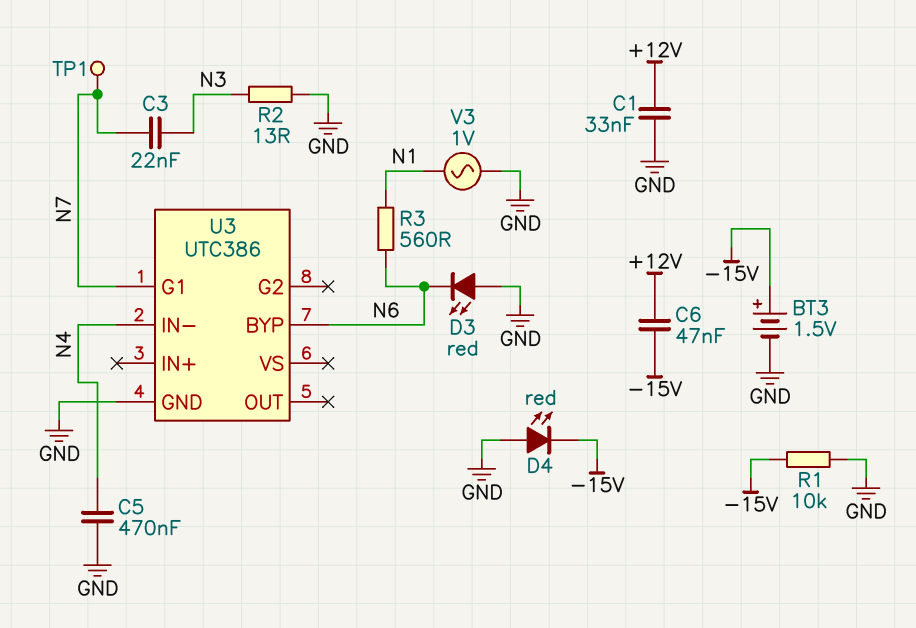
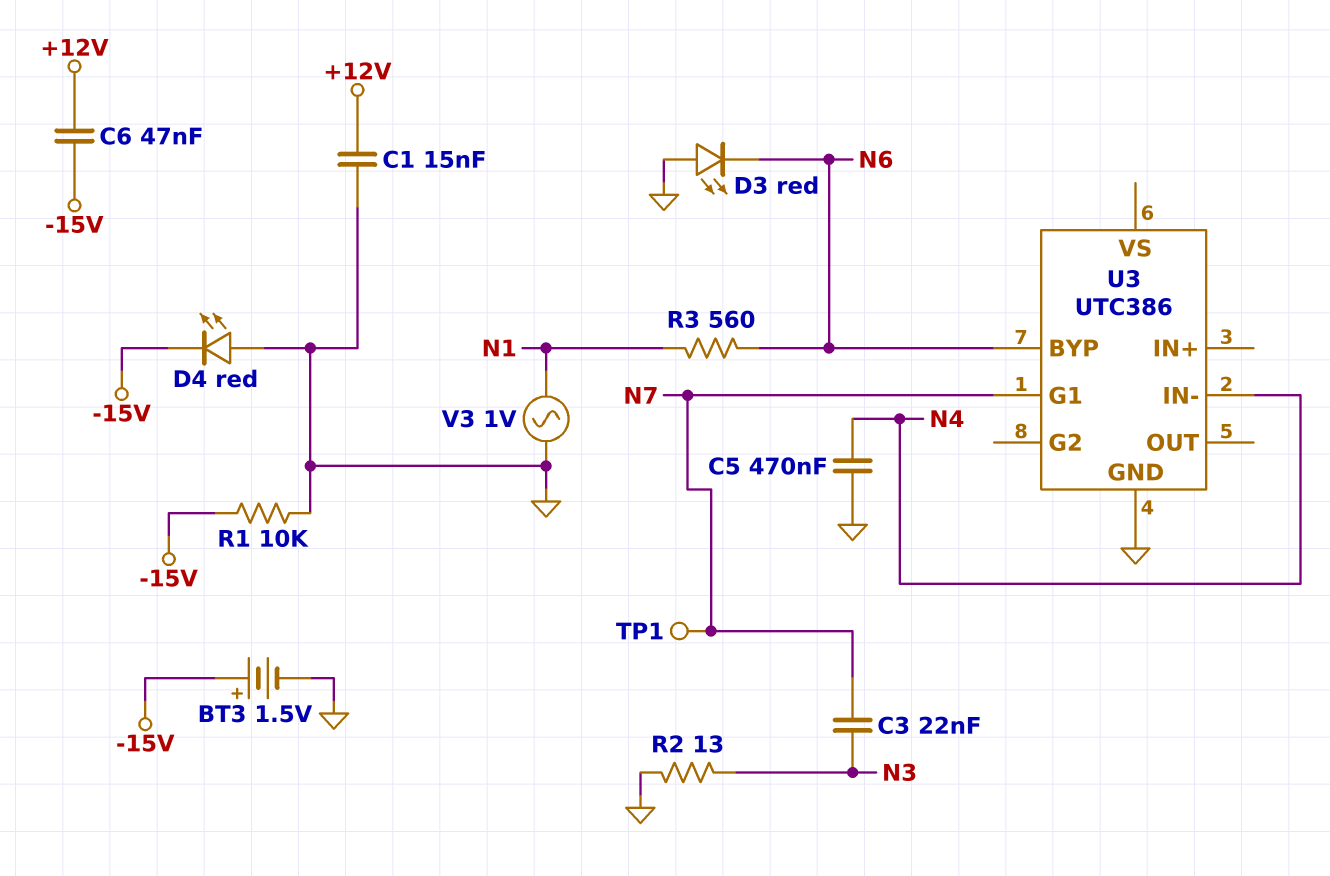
C1: 33nF (+12V, GND) -> 15nF (+12V, GND)

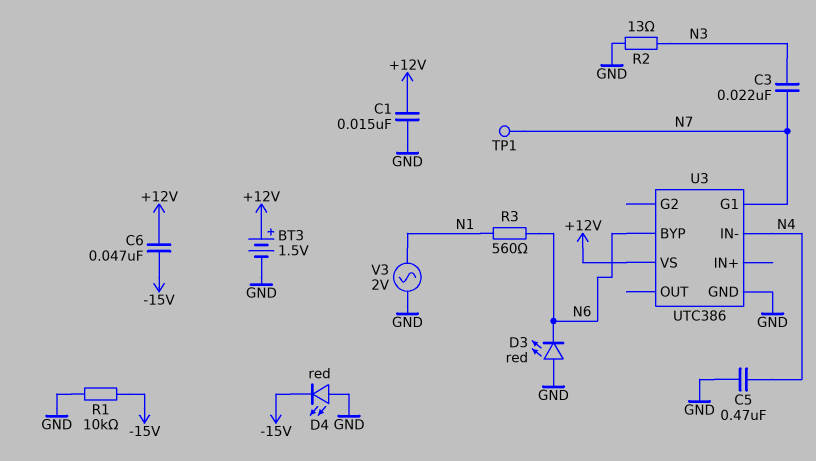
BT3: 1.5V (plus -15V, minus GND) -> 1.5V (plus +12V, minus GND)
U3 pin VS: none -> +12V
V3: AC 1V (GND, N1) -> AC 2V (GND, N1)

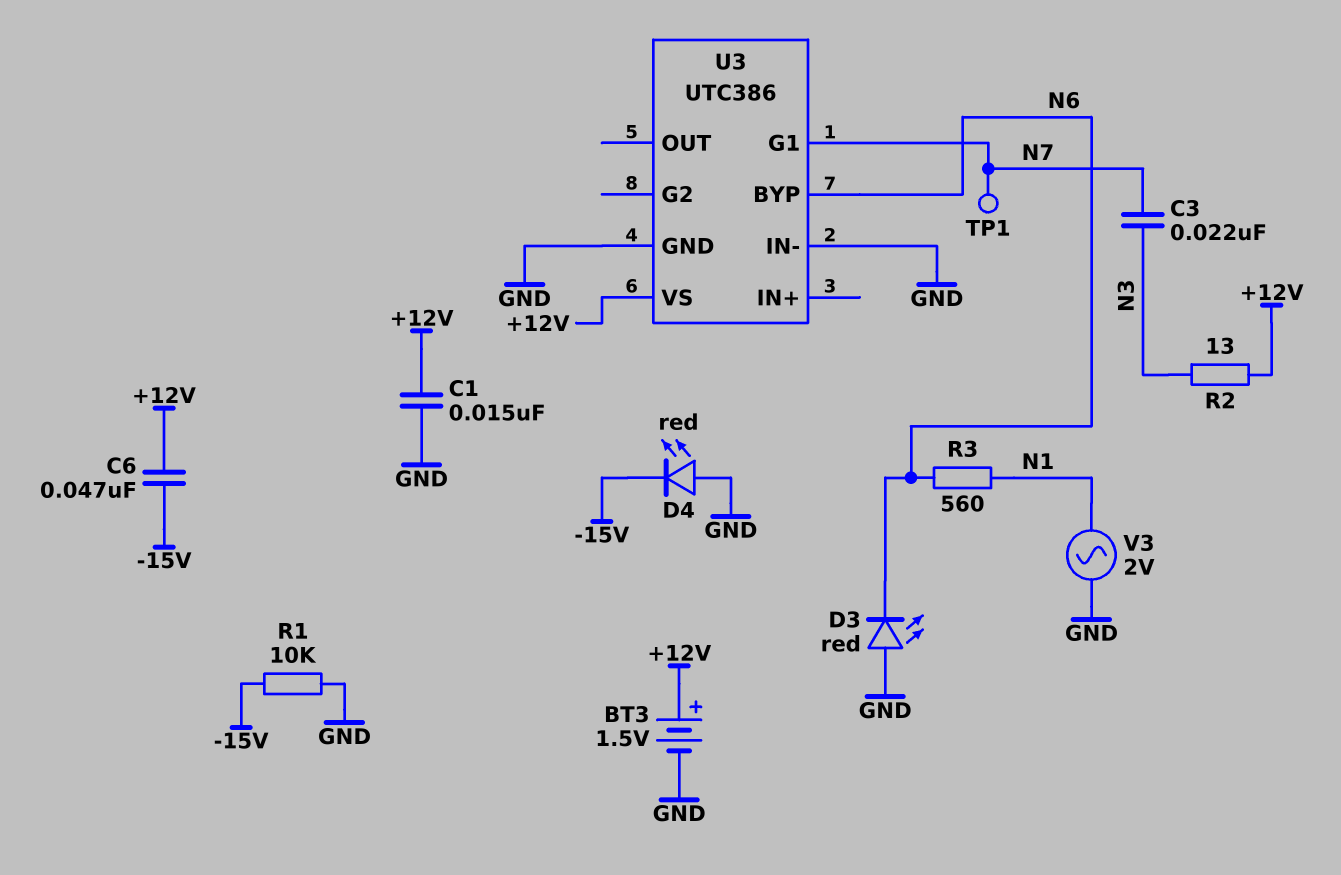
C5: 470nF (GND, N4) -> none
R2: 13 (GND, N3) -> 13 (+12V, N3)
U3 pin IN-: N4 -> GND

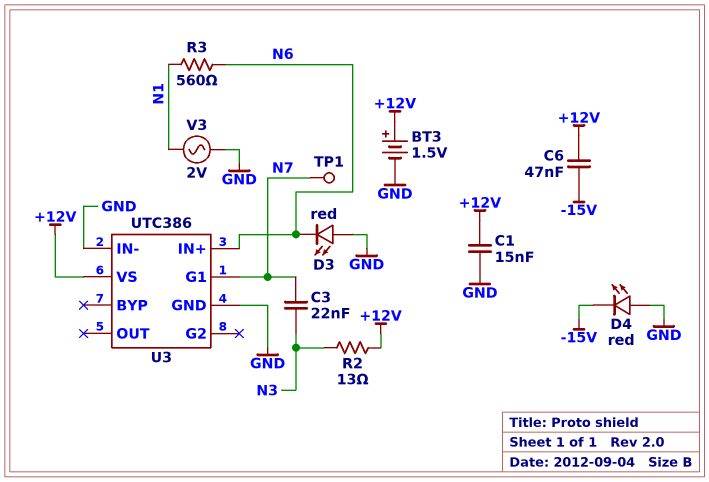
R1: 10k (-15V, GND) -> none
U3 pin BYP: N6 -> none
U3 pin IN+: none -> N6

